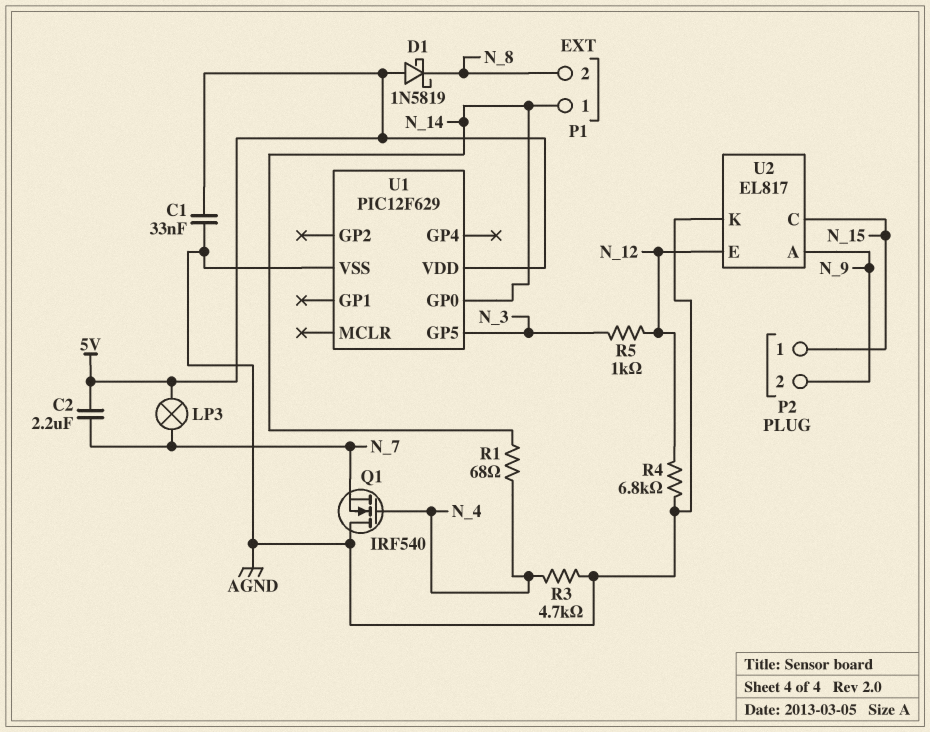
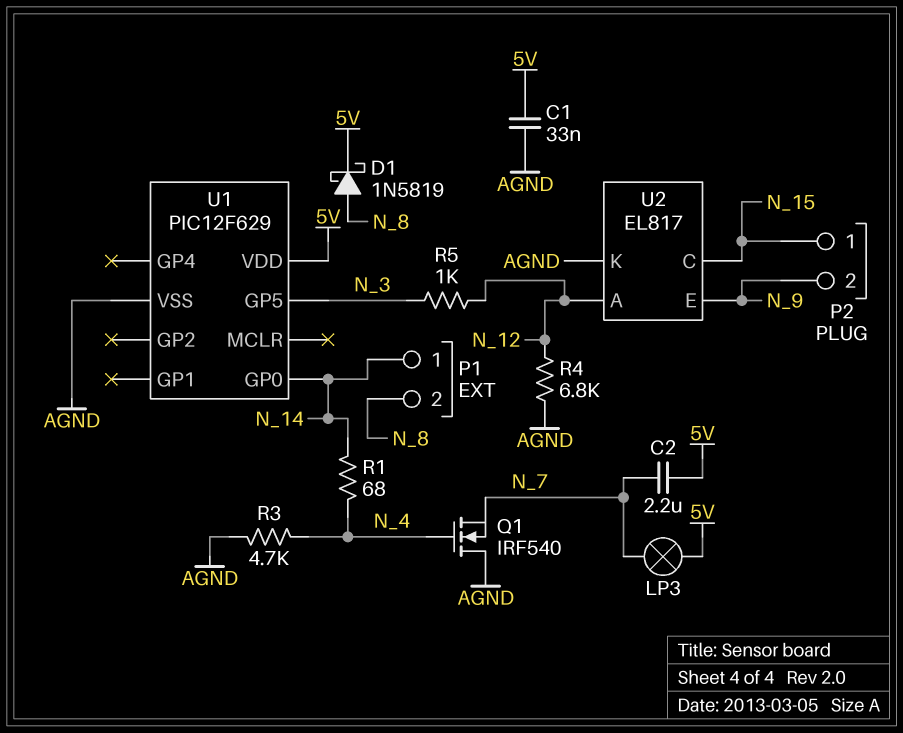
D1: schottky 1N5819 (A 5V, K N_8) -> schottky 1N5819 (A N_8, K 5V)
U2 pin A: N_9 -> N_12
U2 pin E: N_12 -> N_9

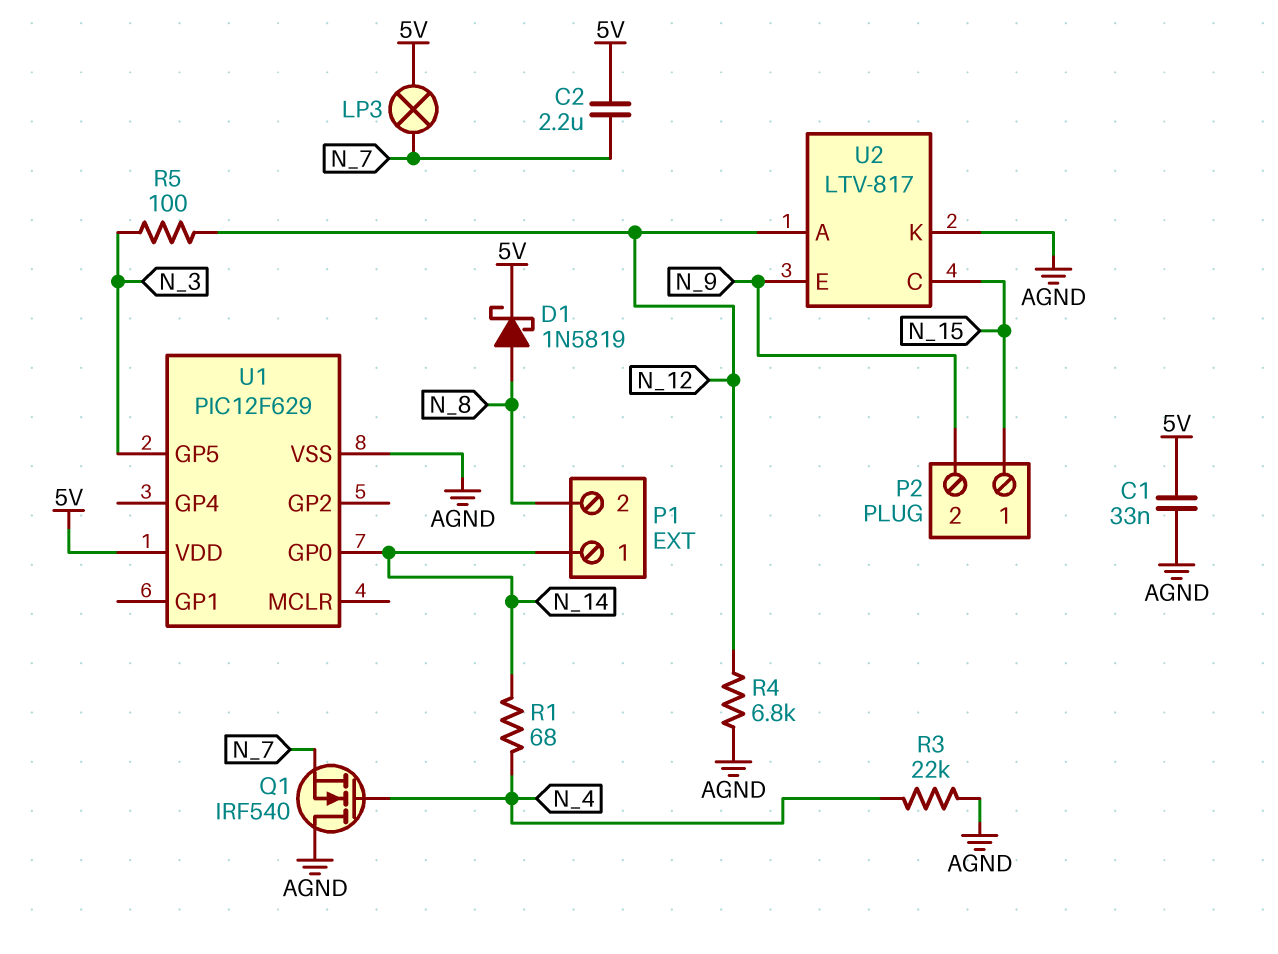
R3: 4.7k (AGND, N_4) -> 22k (AGND, N_4)
R5: 1k (N_3, N_12) -> 100 (N_3, N_12)
U2: EL817 -> LTV-817

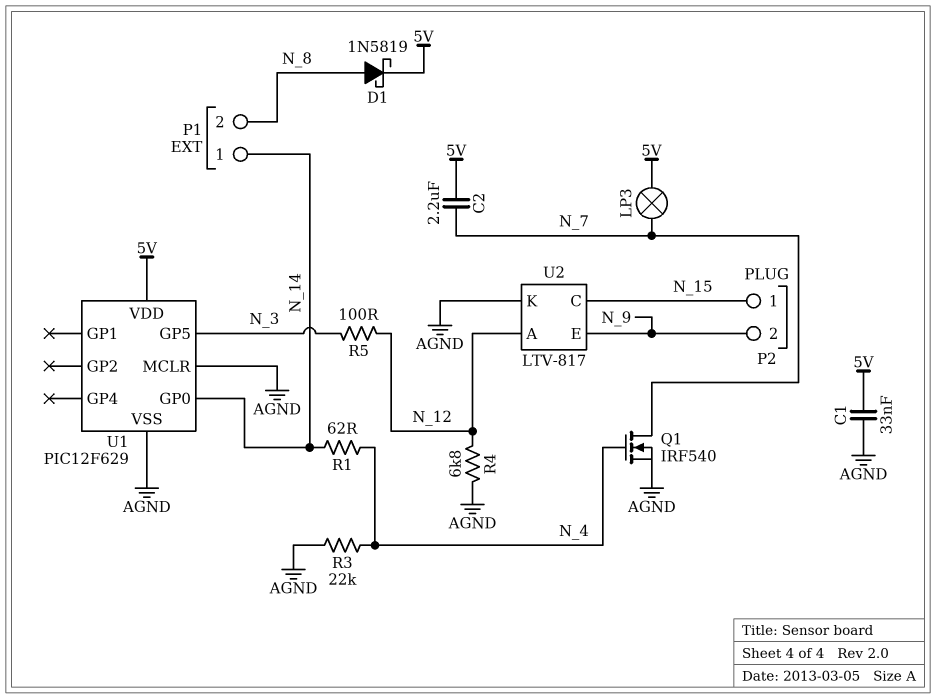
Q1: NMOS IRF540 (G N_4, D AGND, S N_7) -> NMOS IRF540 (G N_4, D N_7, S AGND)
R1: 68 (N_4, N_14) -> 62 (N_4, N_14)
U1 pin MCLR: none -> AGND

